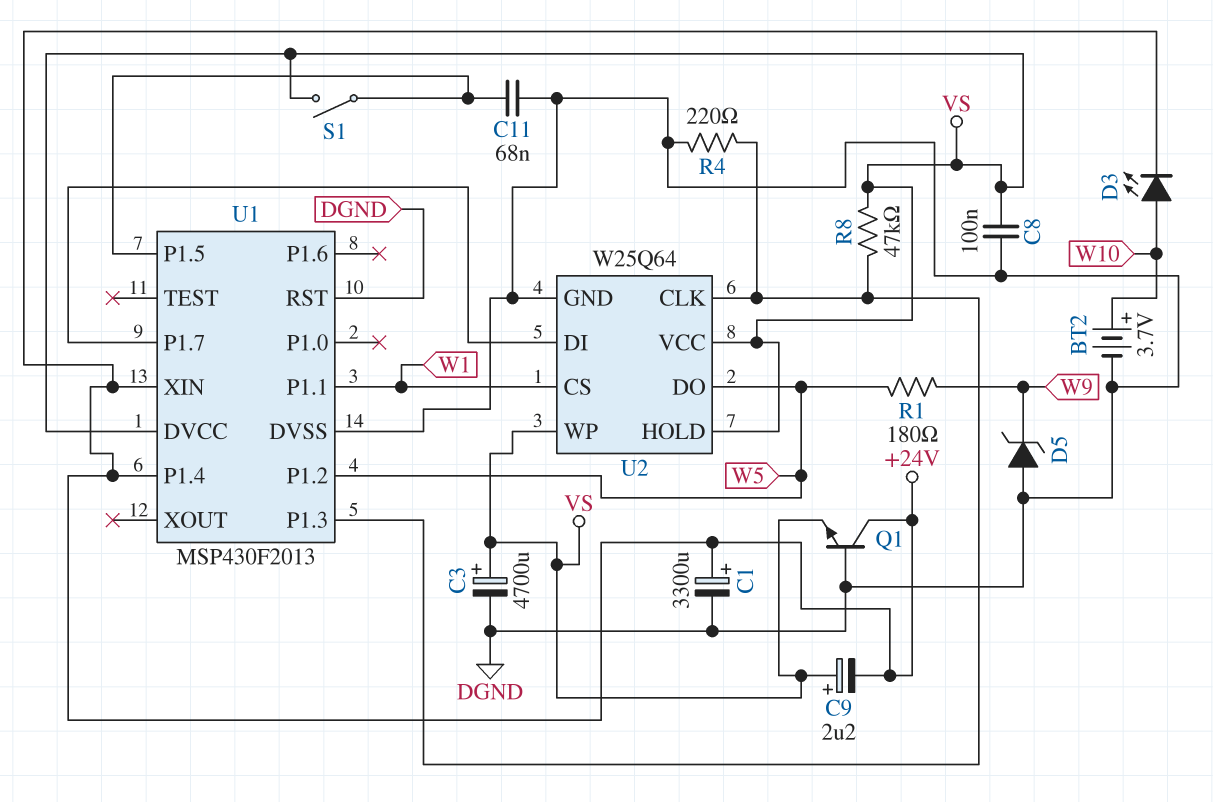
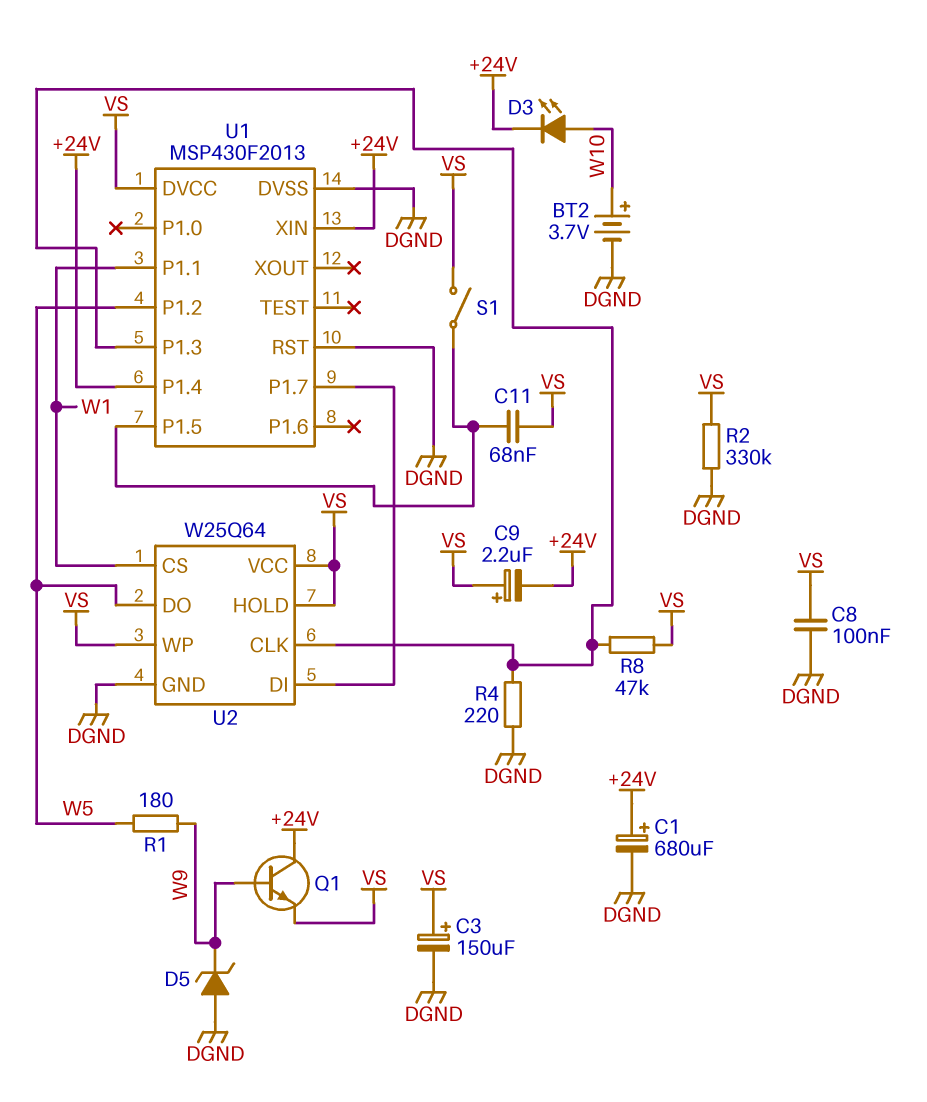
C1: 3300uF (plus +24V, minus DGND) -> 680uF (plus +24V, minus DGND)
C3: 4700uF (plus VS, minus DGND) -> 150uF (plus VS, minus DGND)
C11: 68nF (DGND, U1/P1.5) -> 68nF (U1/P1.5, VS)
Q1: NPN (B DGND, C +24V, E VS) -> NPN (B W9, C +24V, E VS)
R2: none -> 330k (DGND, VS)

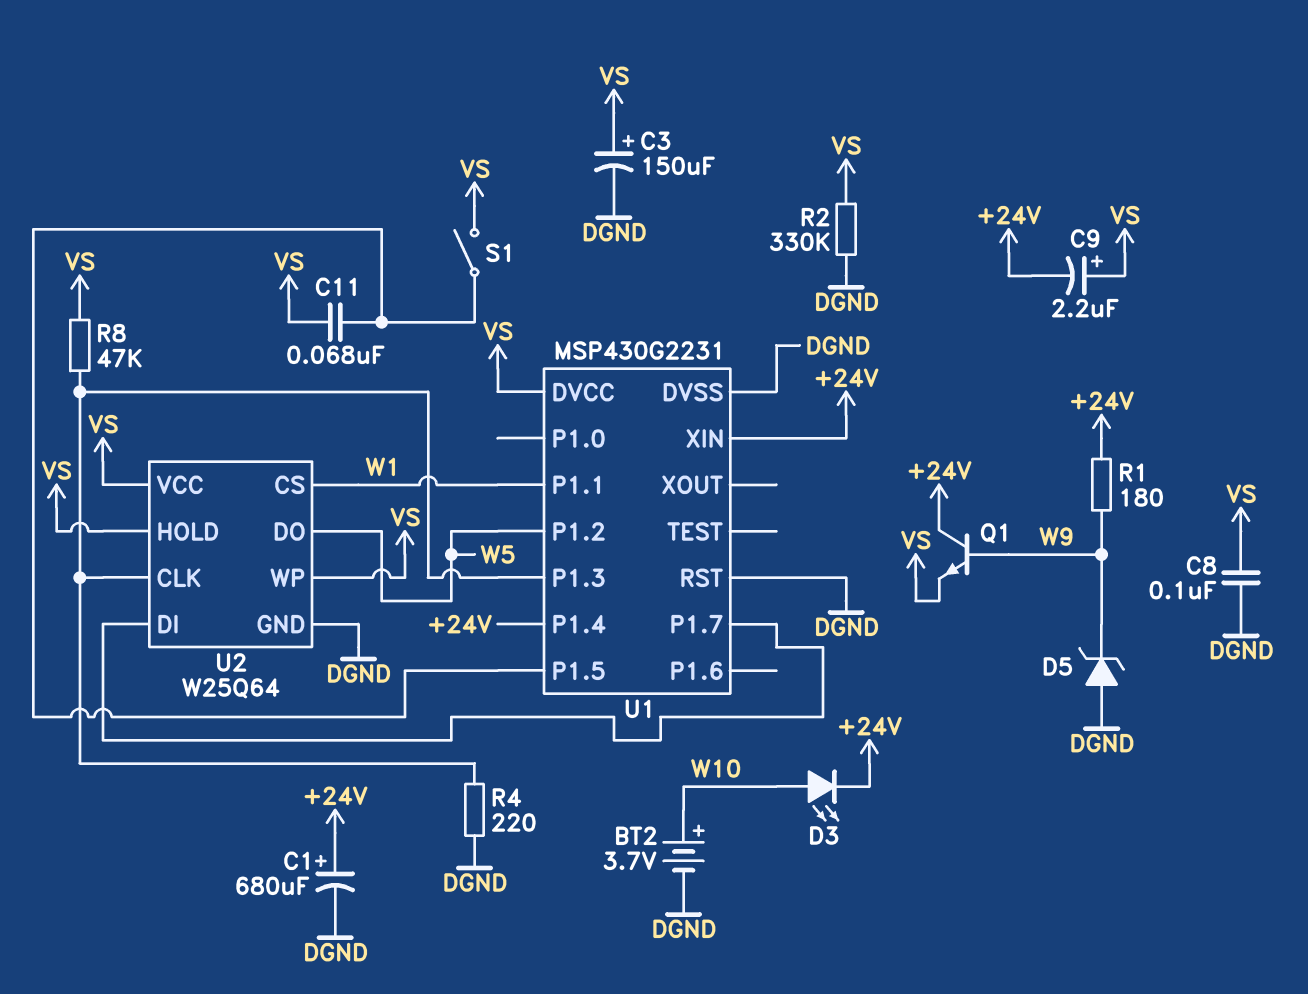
R1: 180 (W5, W9) -> 180 (+24V, W9)
U1: MSP430F2013 -> MSP430G2231

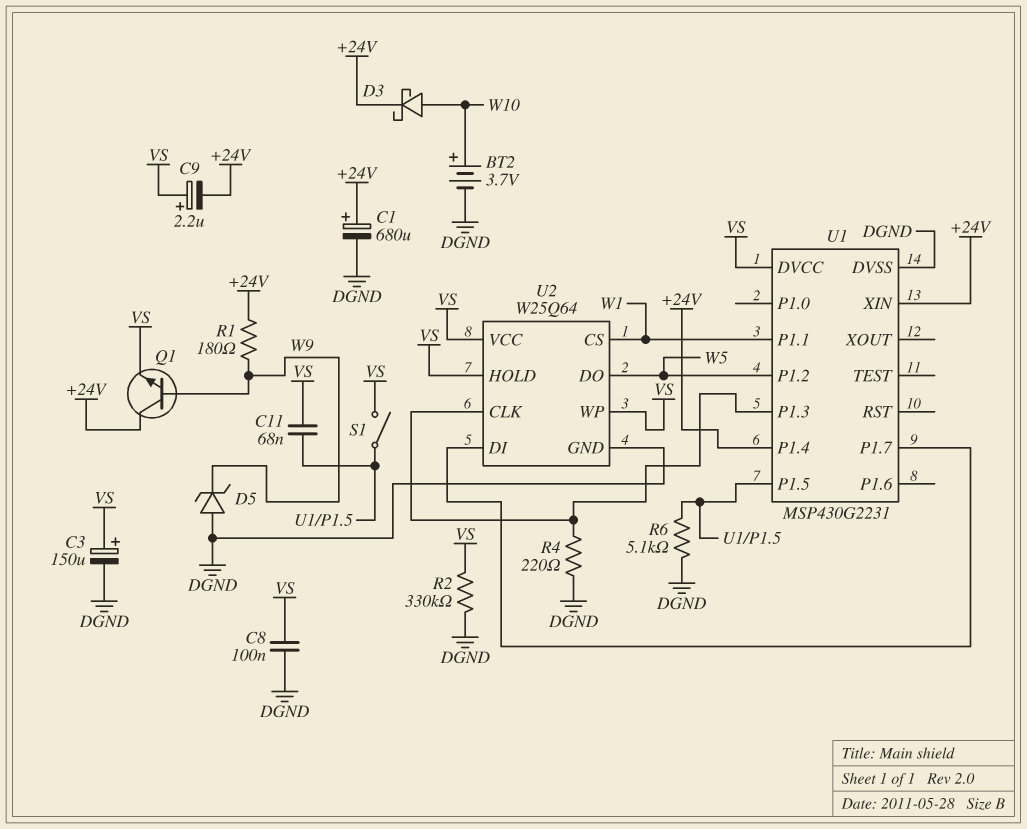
D3: LED (A W10, K +24V) -> schottky (A W10, K +24V)
R6: none -> 5.1k (DGND, U1/P1.5)
R8: 47k (U1/P1.3, VS) -> none
U1 pin RST: DGND -> none

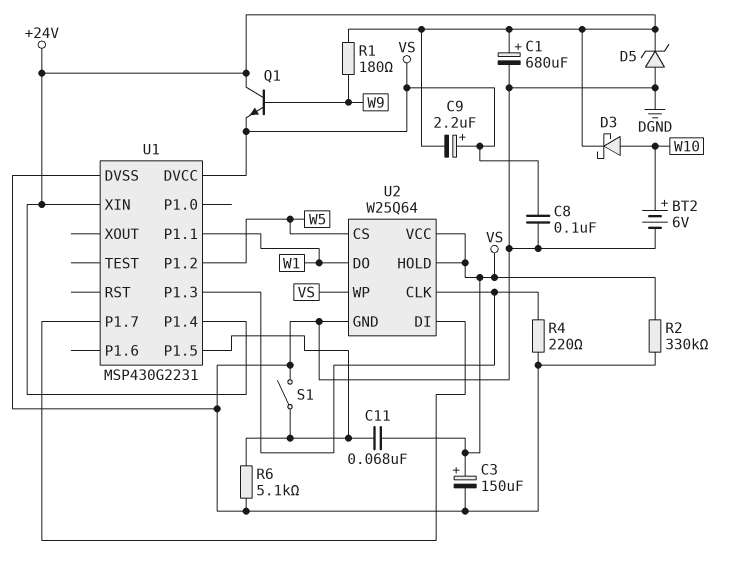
BT2: 3.7V (plus W10, minus DGND) -> 6V (plus W10, minus DGND)
D5: zener (A DGND, K W9) -> zener (A DGND, K +24V)
S1: switch (U1/P1.5, VS) -> switch (DGND, U1/P1.5)
U2 pin CS: W1 -> W5
U2 pin DO: W5 -> W1

